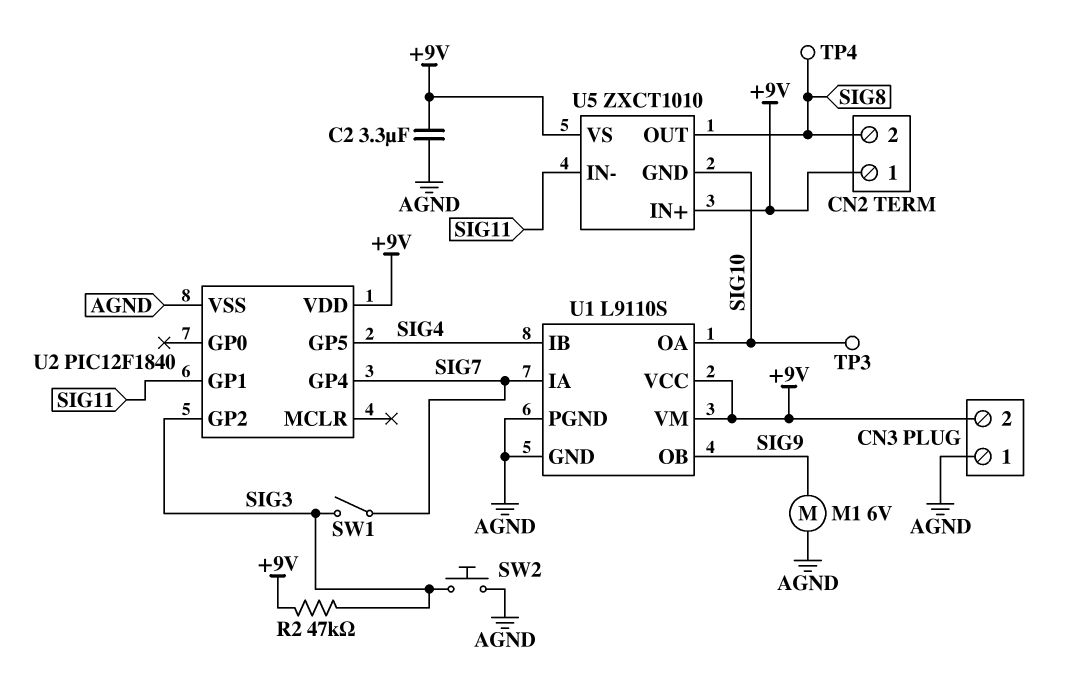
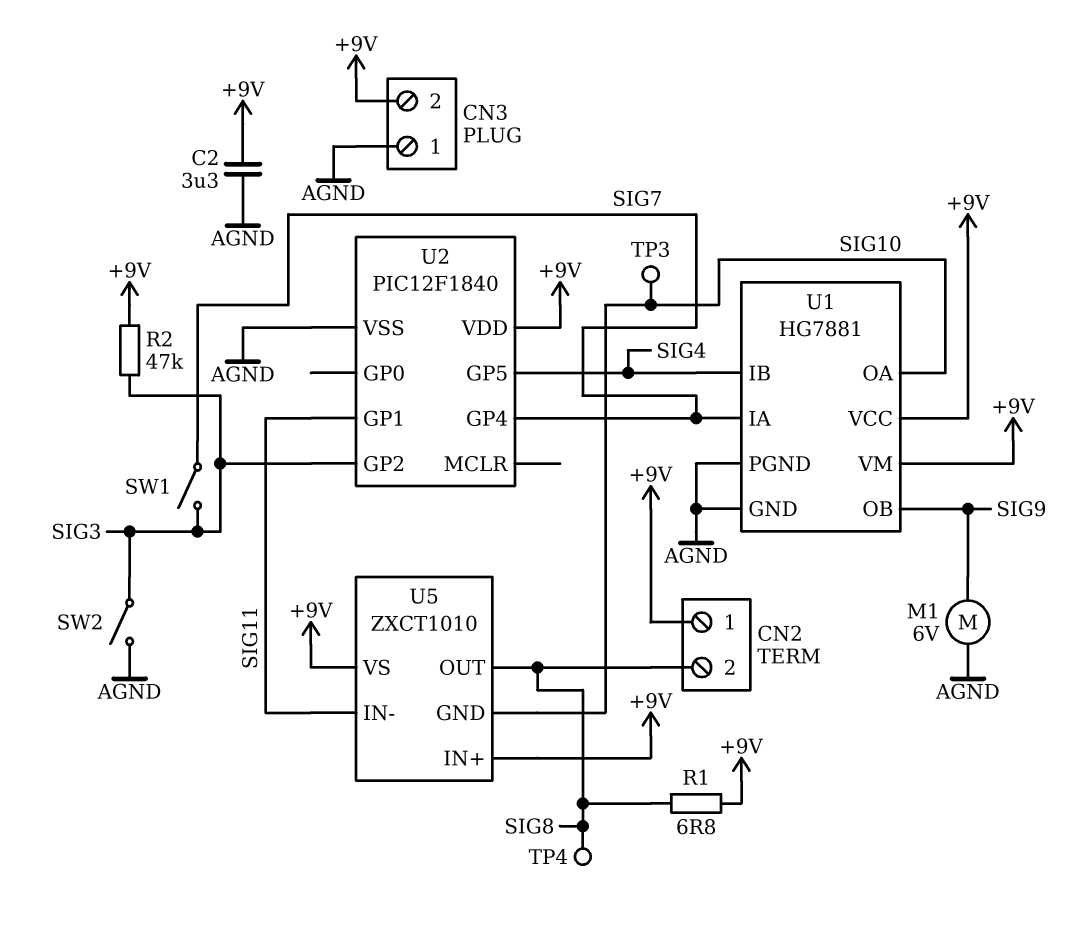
R1: none -> 6.8 (+9V, SIG8)
SW2: button (AGND, SIG3) -> switch (AGND, SIG3)
U1: L9110S -> HG7881

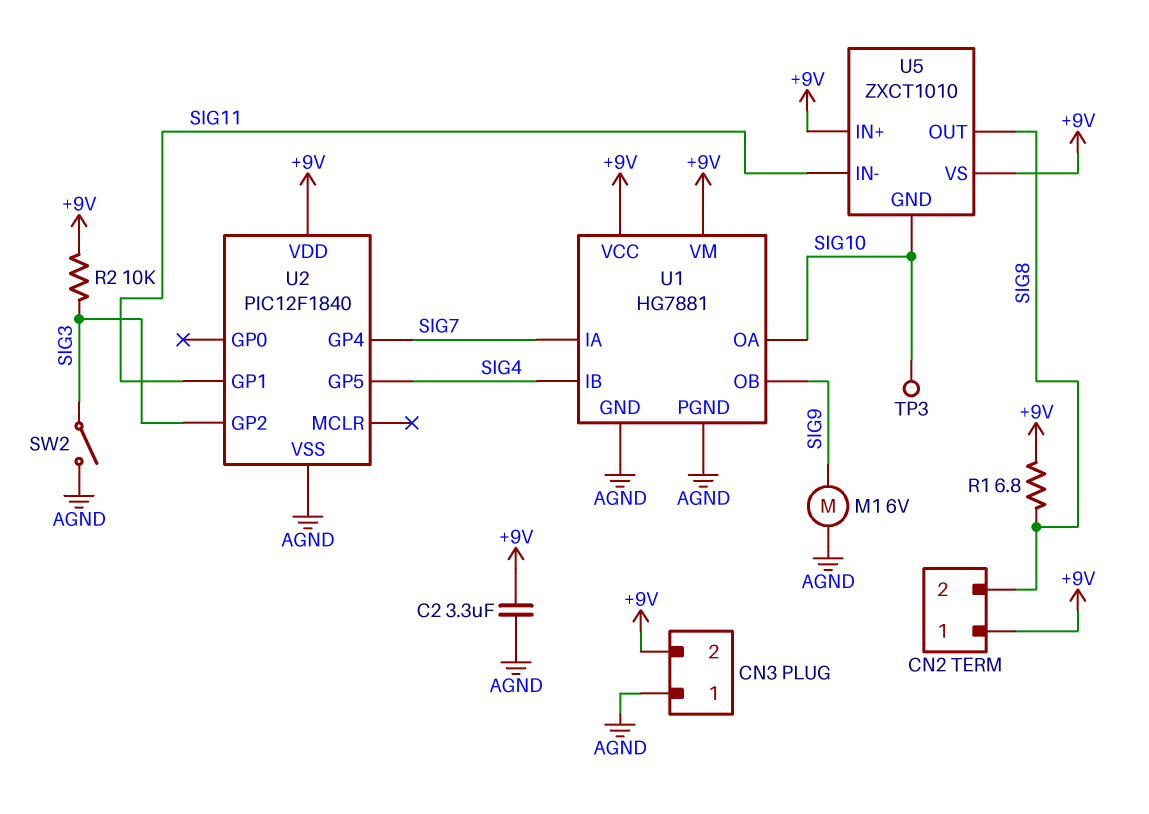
R2: 47k (+9V, SIG3) -> 10k (+9V, SIG3)
SW1: switch (SIG3, SIG7) -> none
TP4: test point (SIG8) -> none

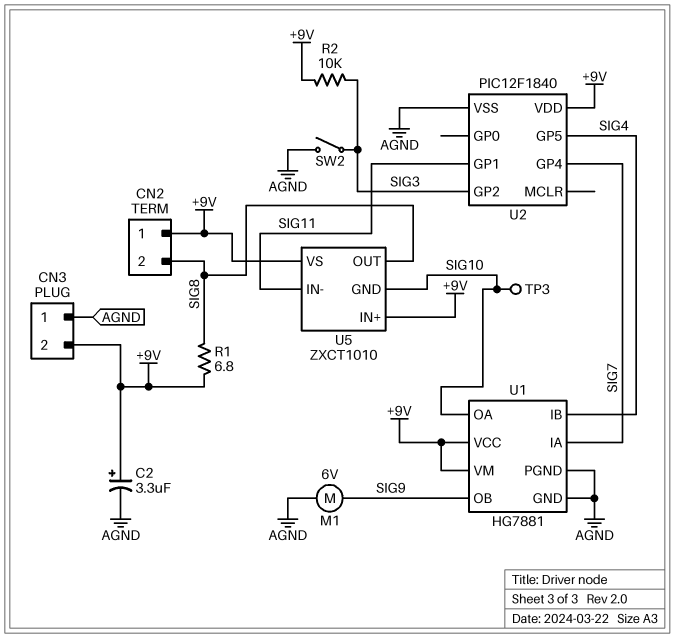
C2: 3.3uF (+9V, AGND) -> 3.3uF (plus +9V, minus AGND)

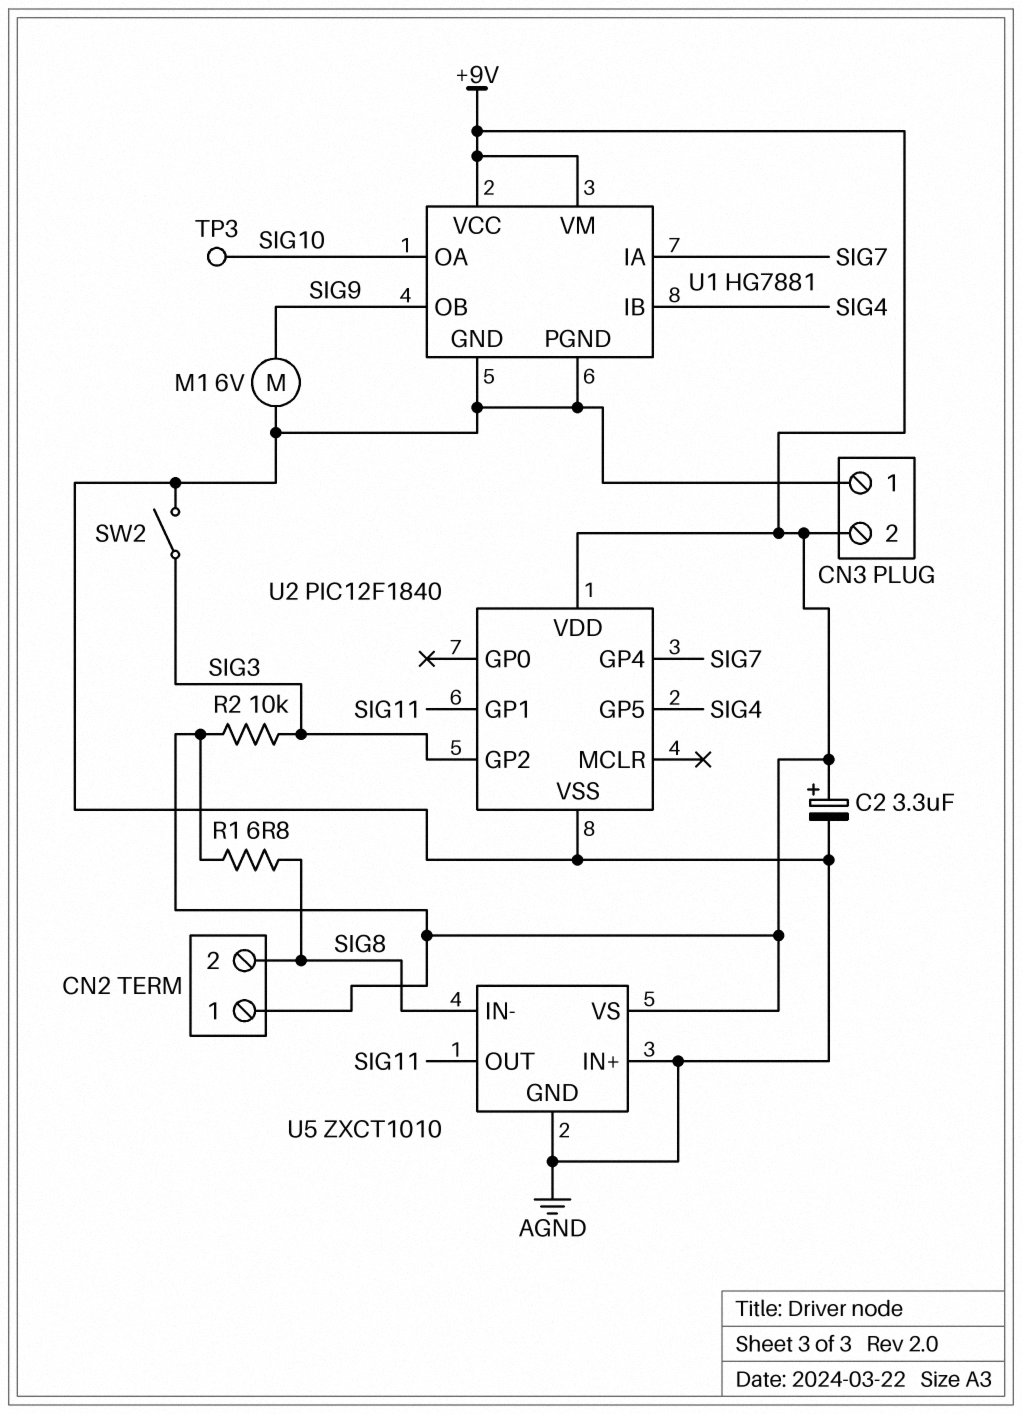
U5 pin GND: SIG10 -> AGND
U5 pin IN+: +9V -> AGND
U5 pin IN-: SIG11 -> SIG8
U5 pin OUT: SIG8 -> SIG11

